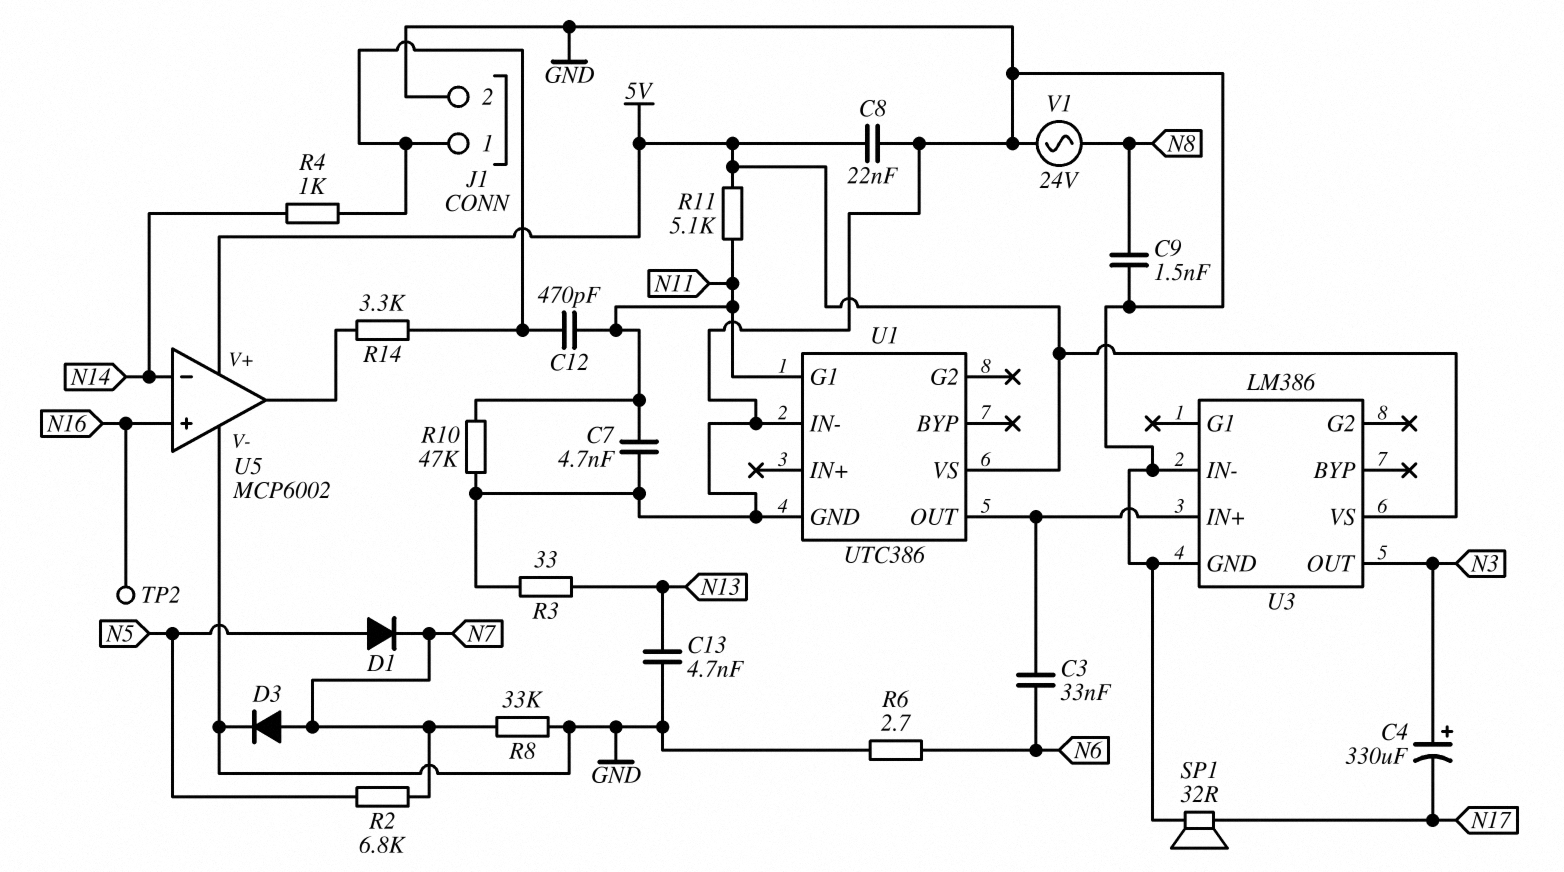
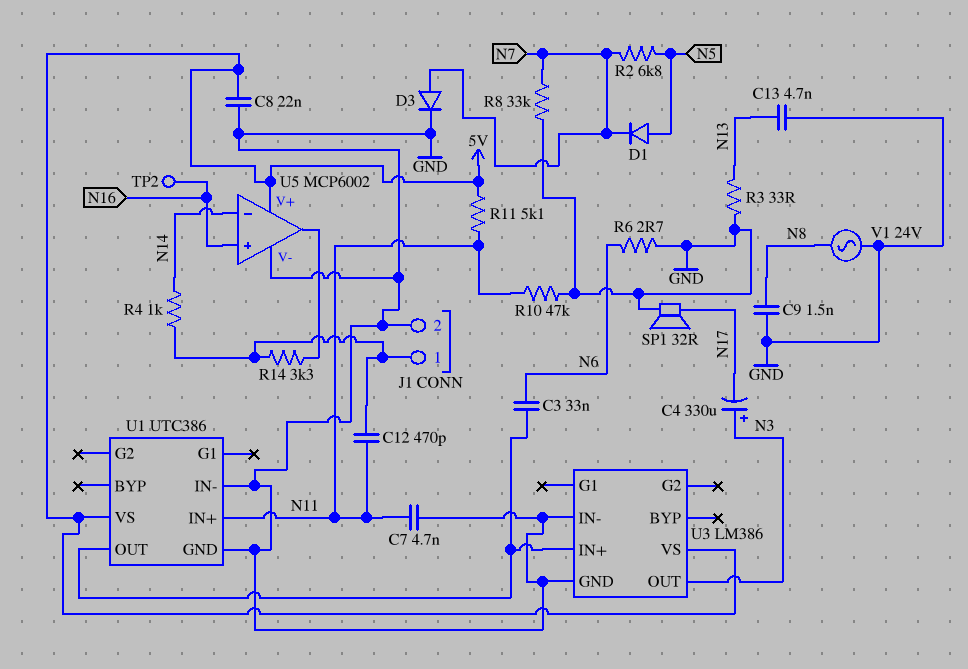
U1 pin G1: N11 -> none
U1 pin IN+: none -> N11

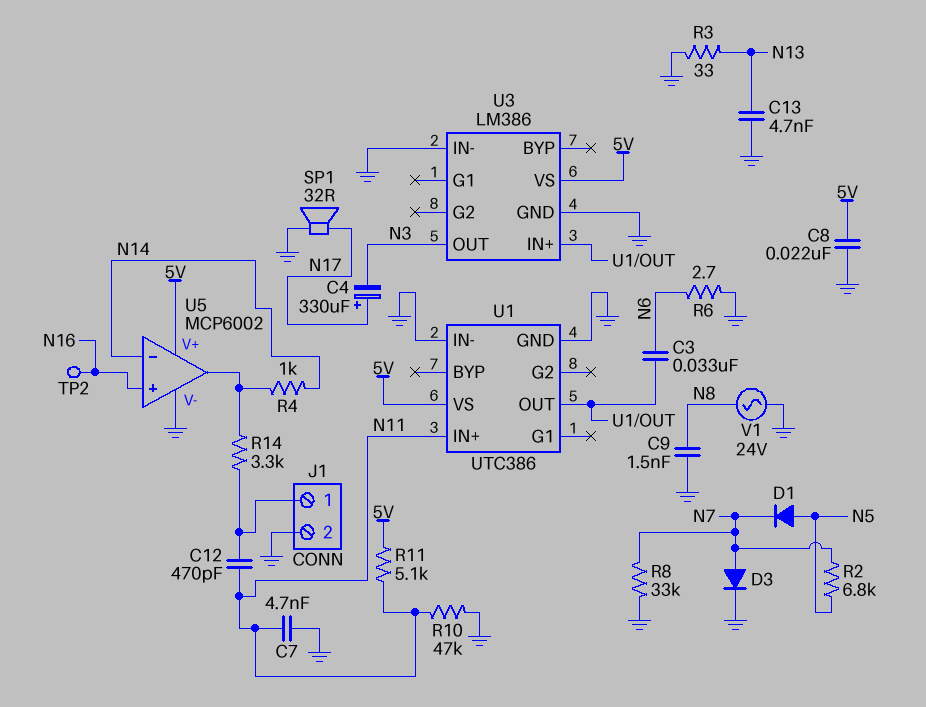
C4: 330uF (plus N3, minus N17) -> 330uF (plus N17, minus N3)
R4: 1k (J1/1, N14) -> 1k (N14, U5/out)

